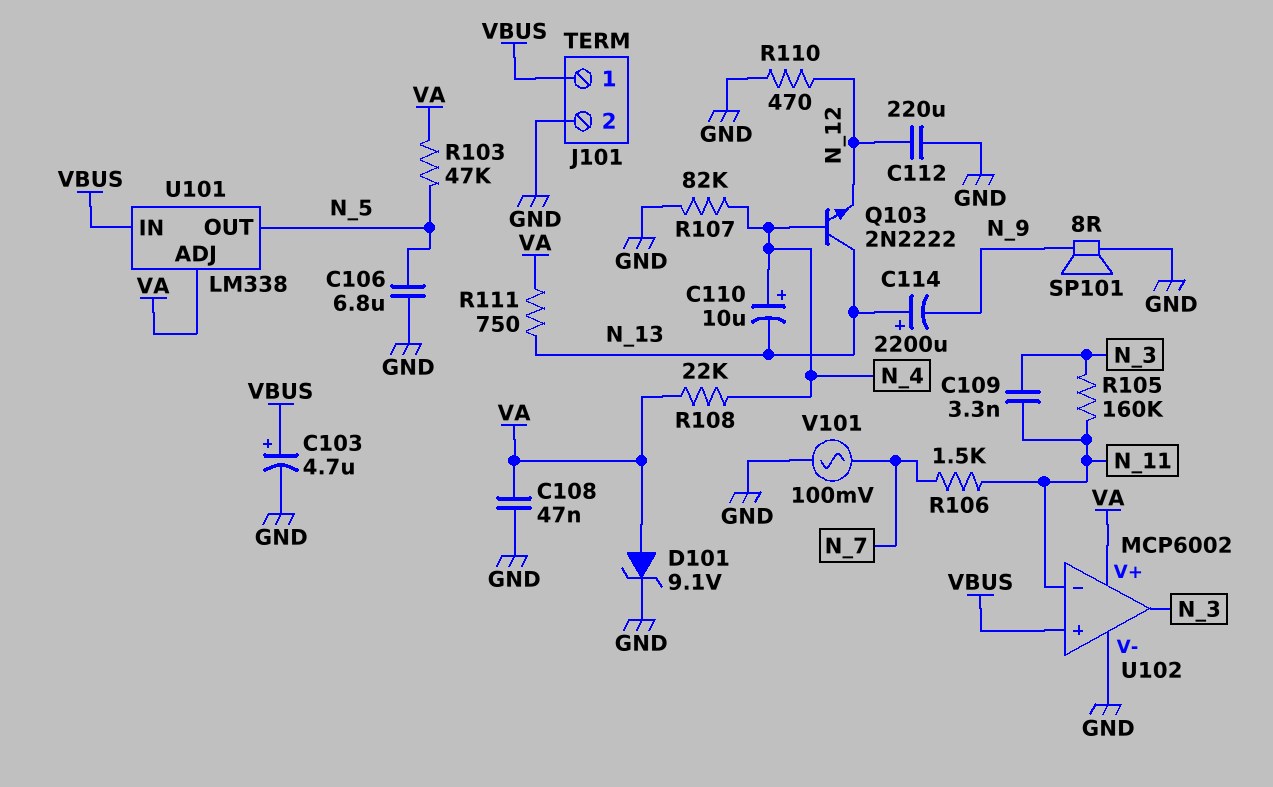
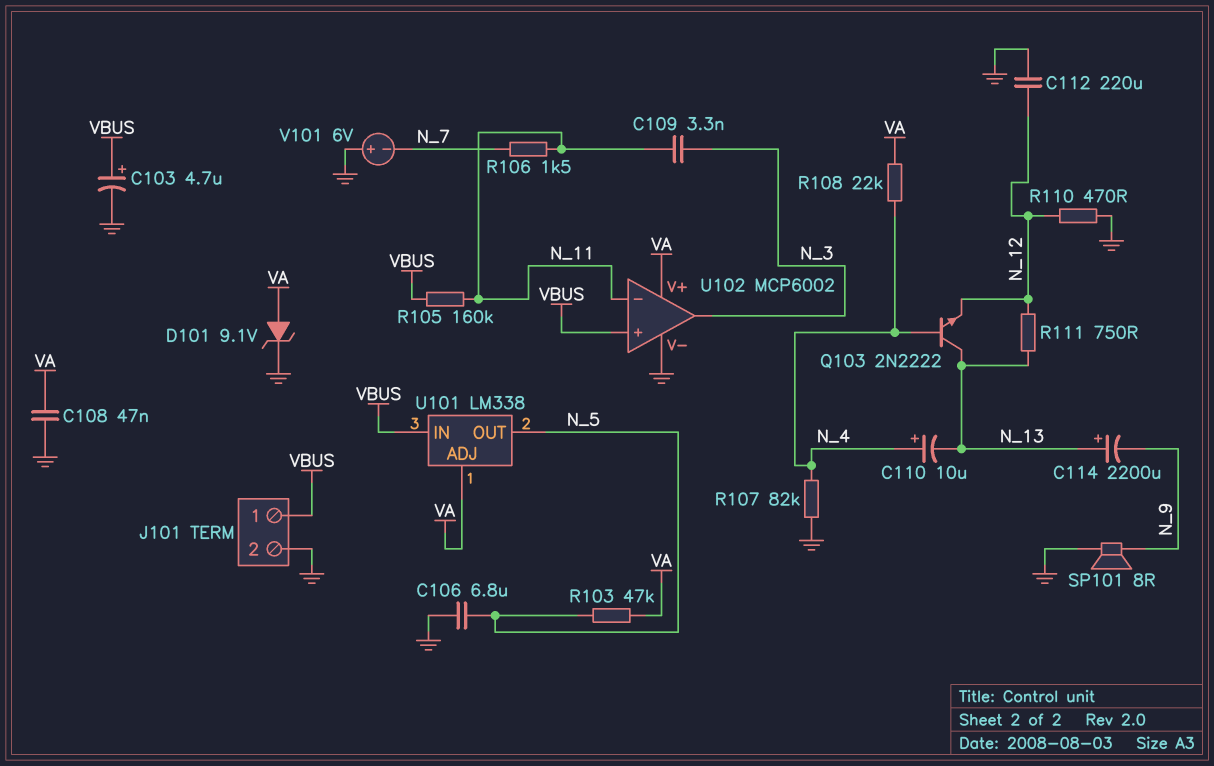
R105: 160k (N_3, N_11) -> 160k (N_11, VBUS)
R111: 750 (N_13, VA) -> 750 (N_12, N_13)
V101: AC 100mV (GND, N_7) -> 6V (plus GND, minus N_7)

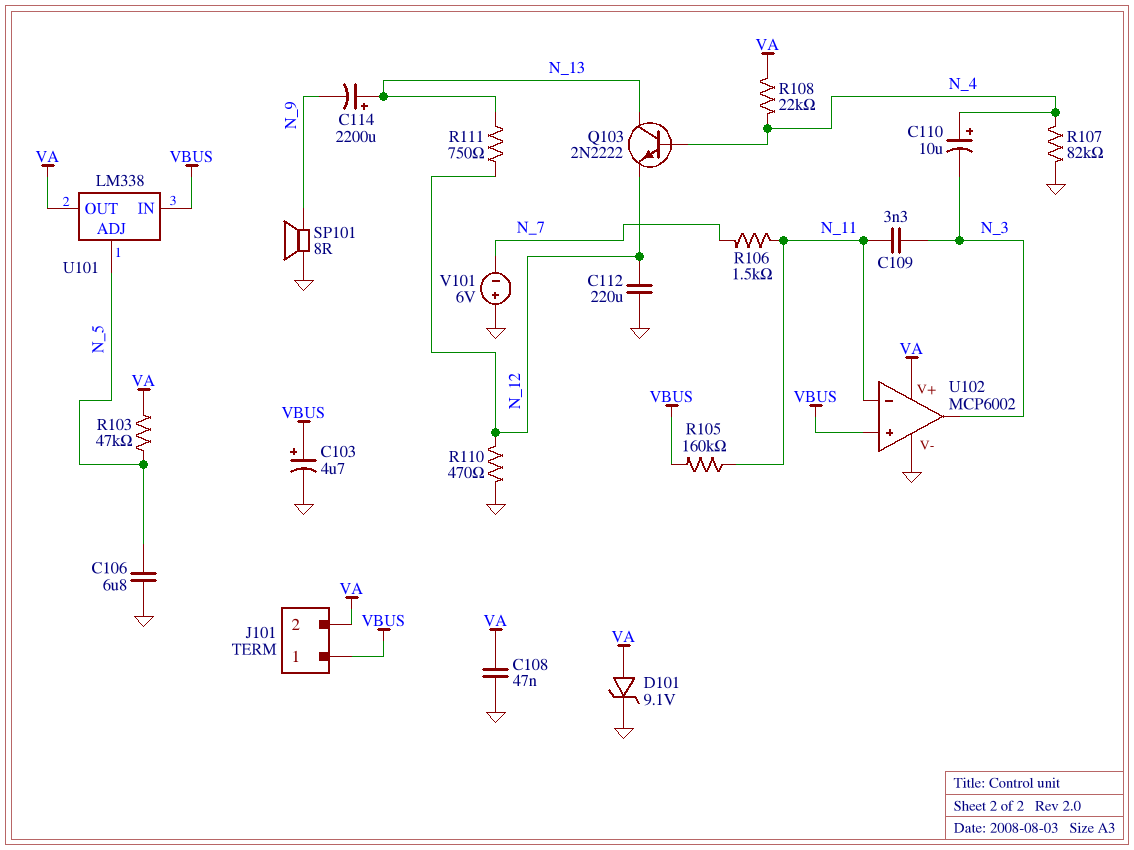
C110: 10uF (plus N_4, minus N_13) -> 10uF (plus N_4, minus N_3)
J101 pin 2: GND -> VA
U101 pin ADJ: VA -> N_5
U101 pin OUT: N_5 -> VA

